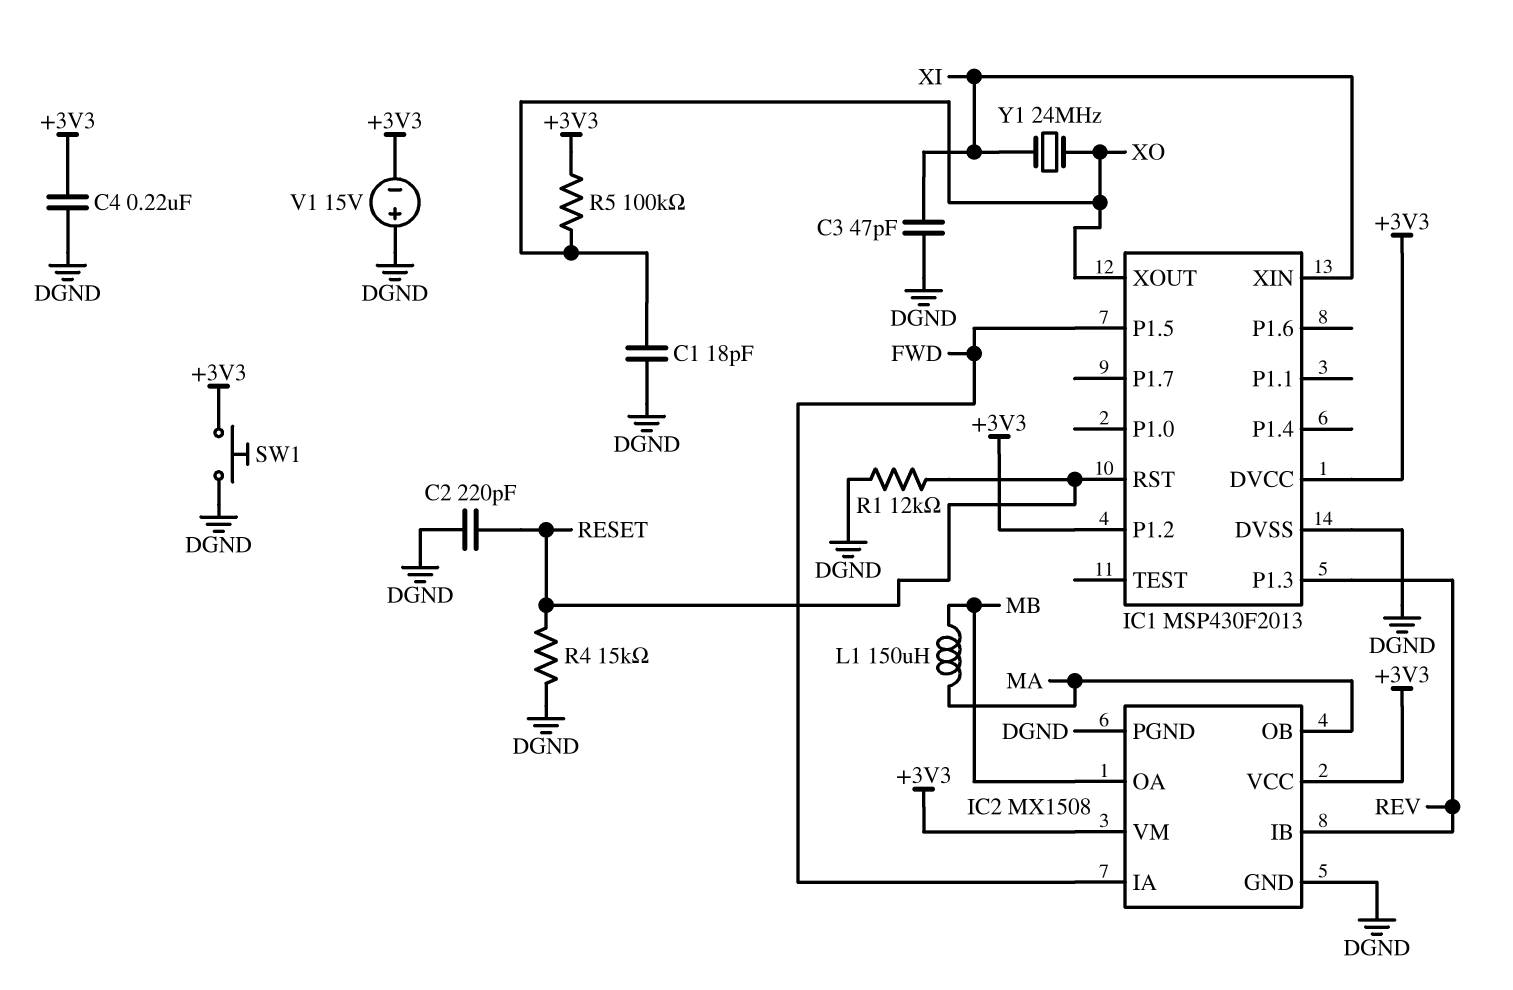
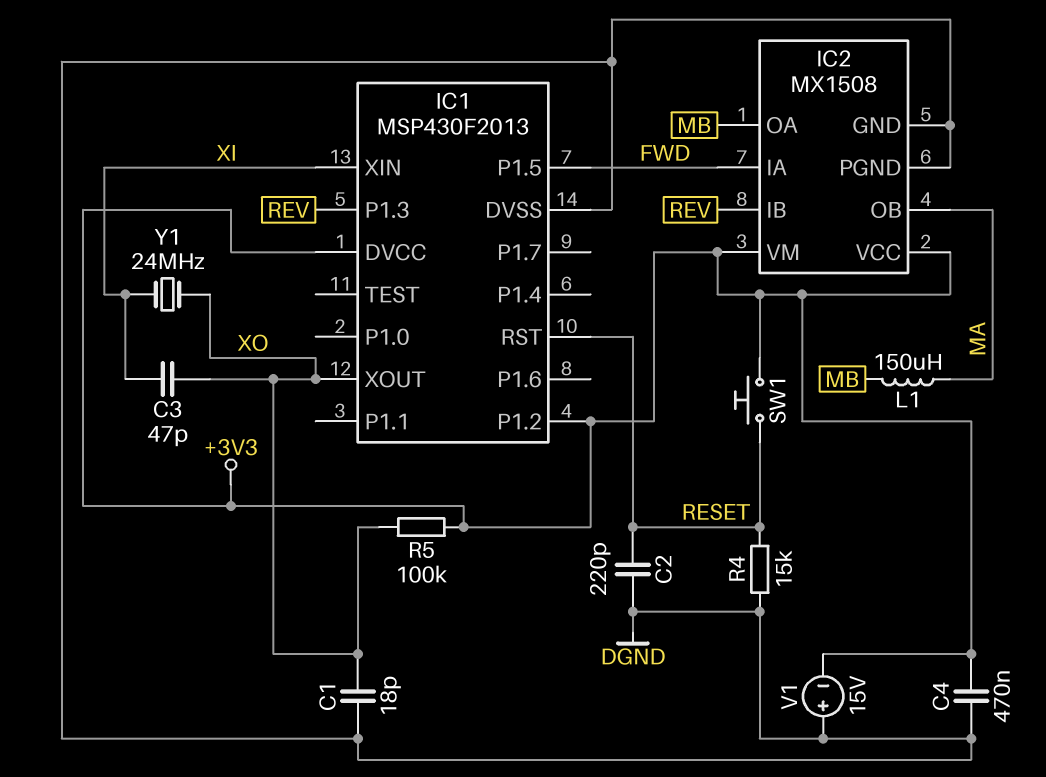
C3: 47pF (DGND, XI) -> 47pF (XI, XO)
C4: 220nF (+3V3, DGND) -> 470nF (+3V3, DGND)
R1: 12k (DGND, RESET) -> none
SW1: button (+3V3, DGND) -> button (+3V3, RESET)

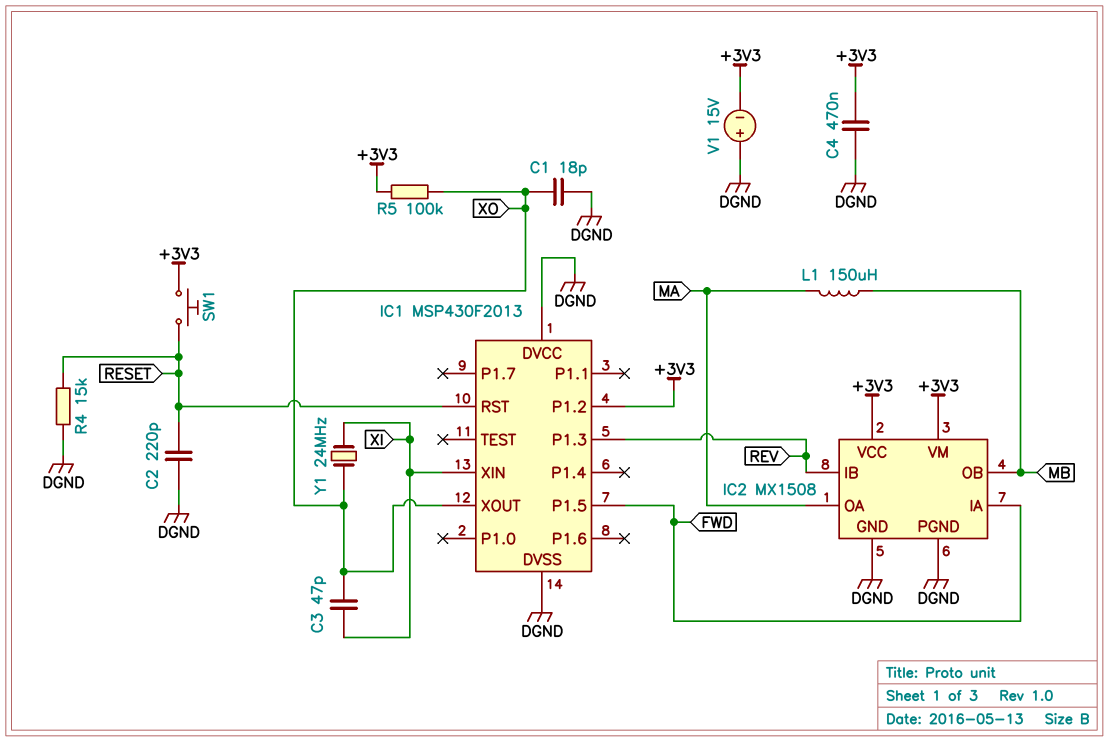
IC1 pin DVCC: +3V3 -> DGND
IC2 pin OA: MB -> MA
IC2 pin OB: MA -> MB

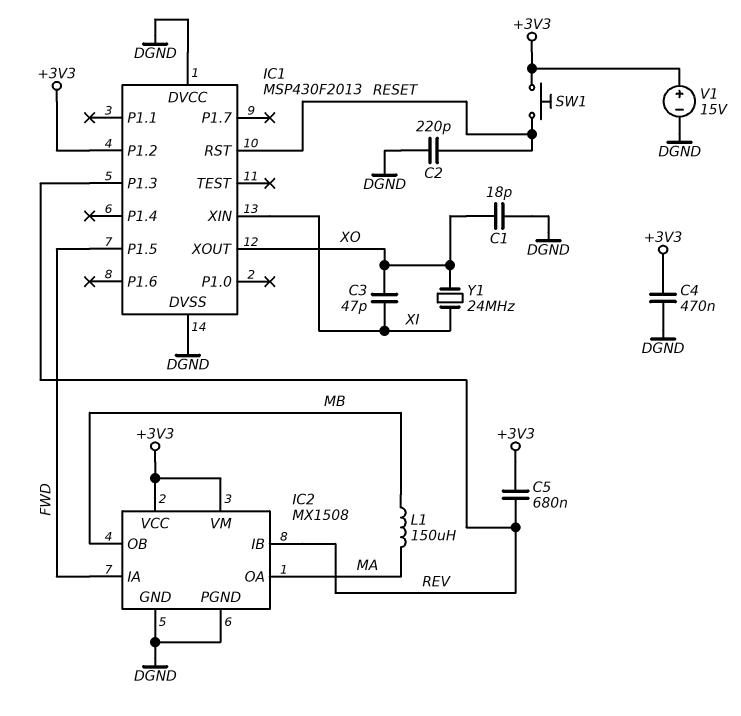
C5: none -> 680nF (+3V3, REV)
R4: 15k (DGND, RESET) -> none
R5: 100k (+3V3, XO) -> none
V1: 15V (plus DGND, minus +3V3) -> 15V (plus +3V3, minus DGND)

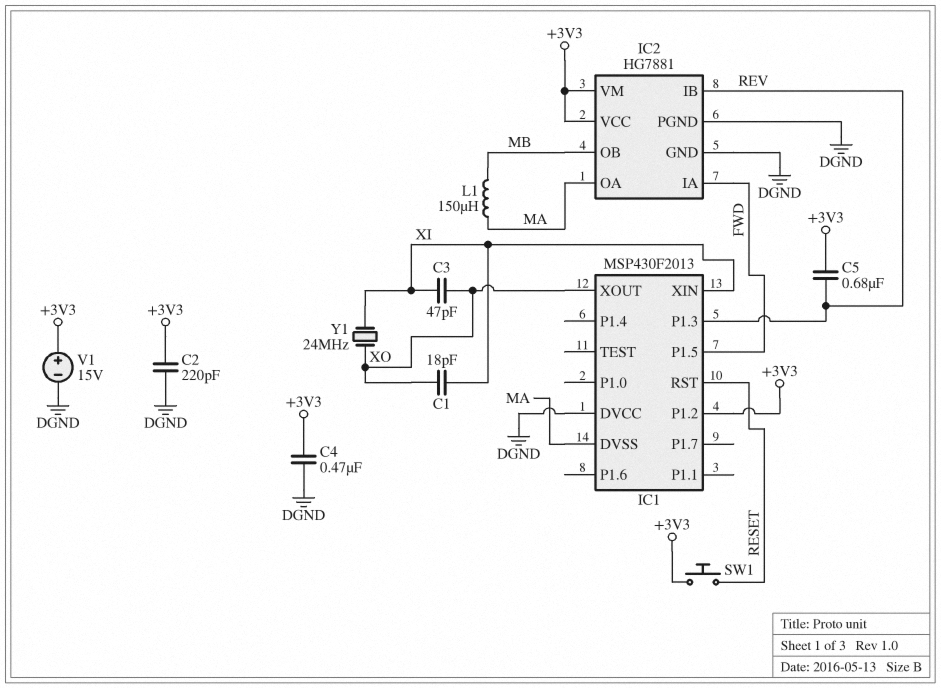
C1: 18pF (DGND, XO) -> 18pF (XI, XO)
C2: 220pF (DGND, RESET) -> 220pF (+3V3, DGND)
IC1 pin DVSS: DGND -> MA
IC2: MX1508 -> HG7881

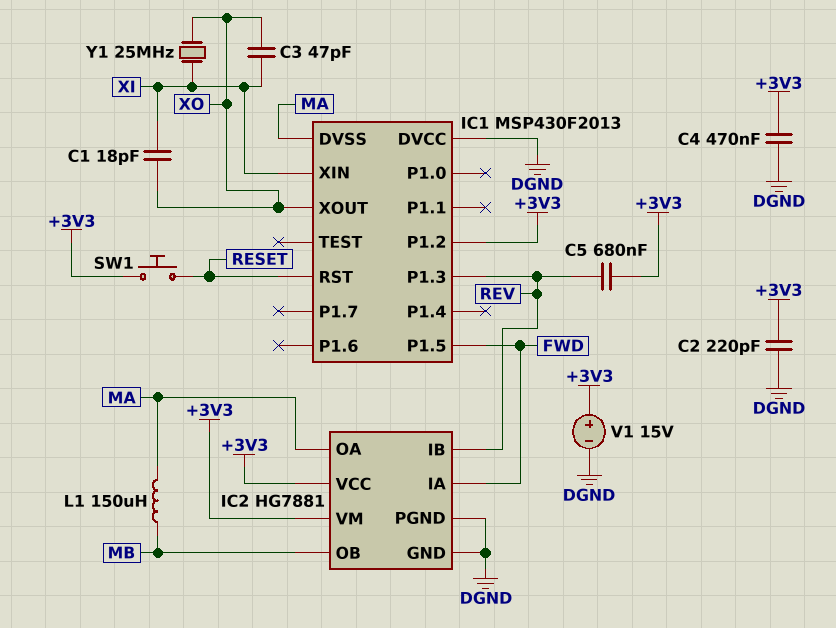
Y1: 24MHz (XI, XO) -> 25MHz (XI, XO)

